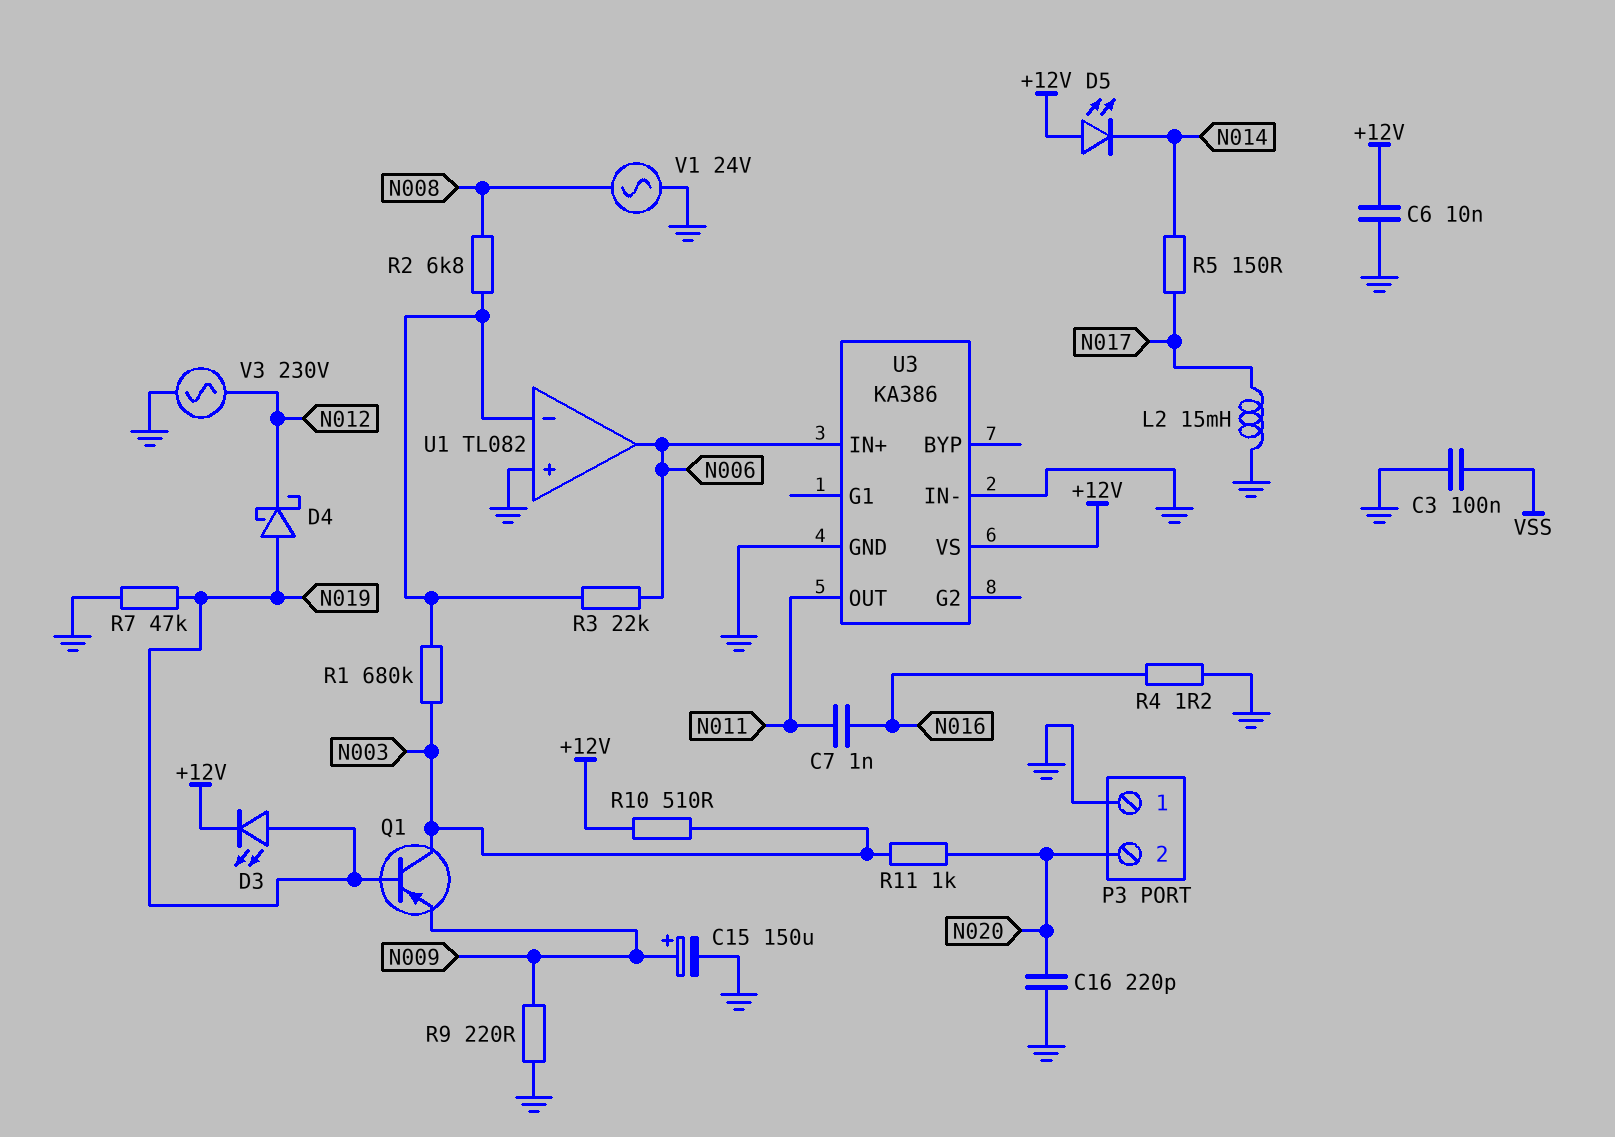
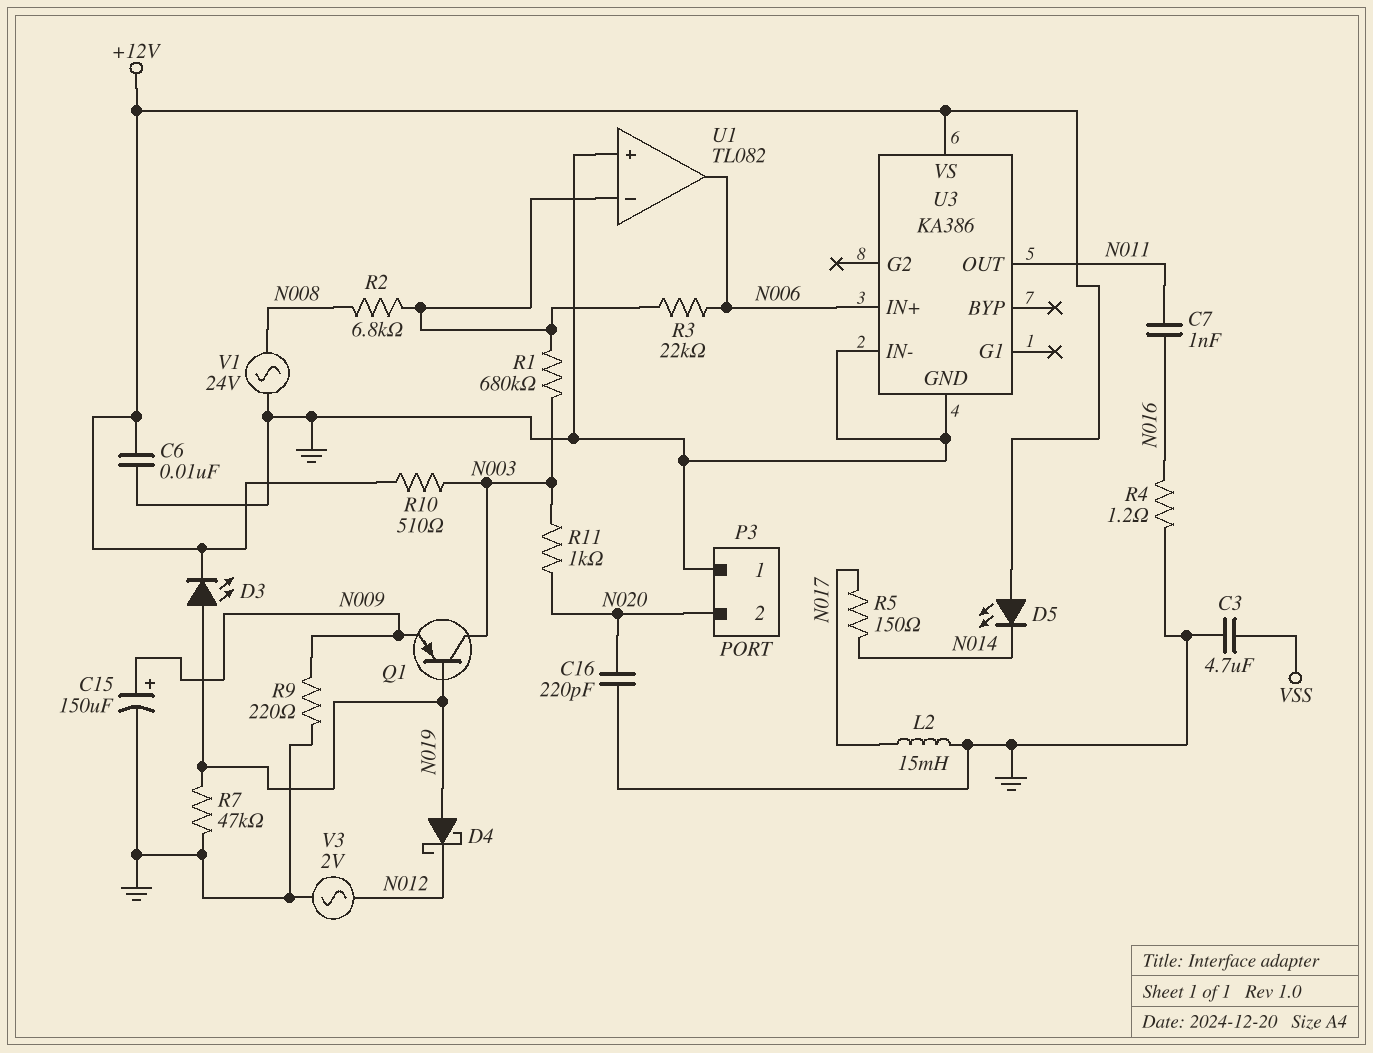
C3: 100nF (GND, VSS) -> 4.7uF (GND, VSS)
V3: AC 230V (GND, N012) -> AC 2V (GND, N012)

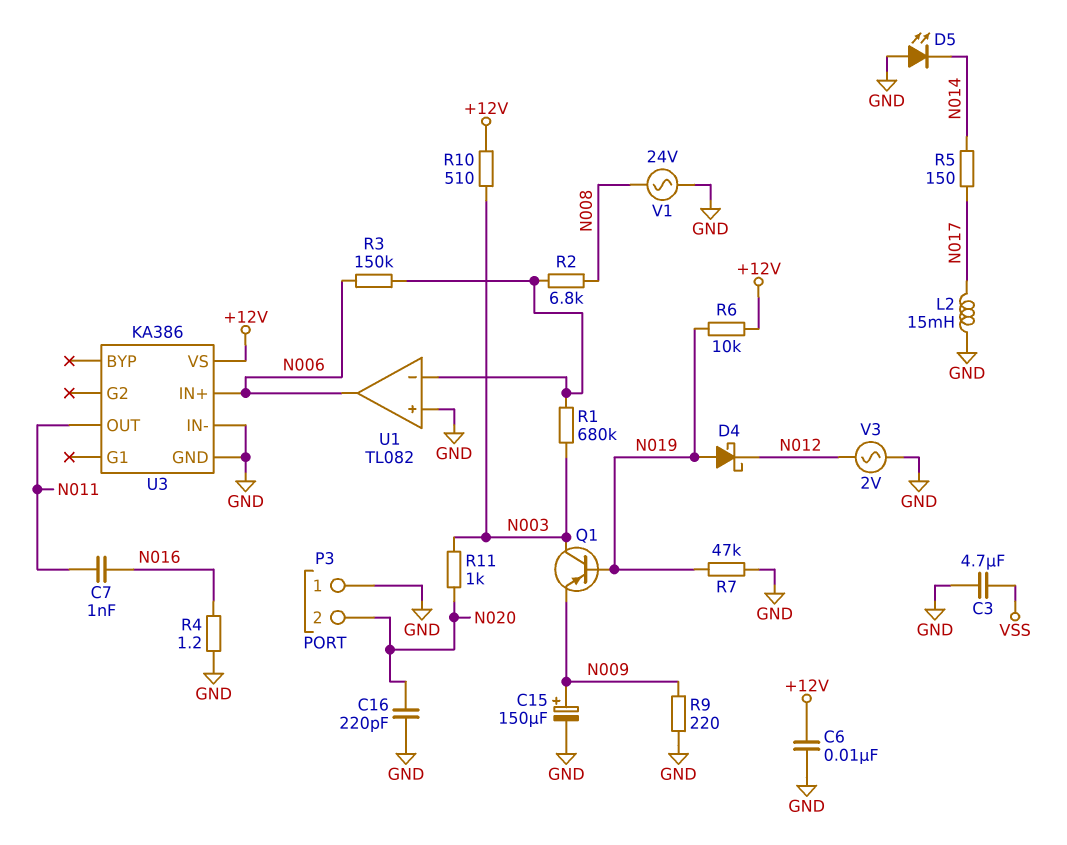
D3: LED (A N019, K +12V) -> none
D5: LED (A +12V, K N014) -> LED (A GND, K N014)
R3: 22k (N006, U1/in-) -> 150k (N006, U1/in-)
R6: none -> 10k (+12V, N019)

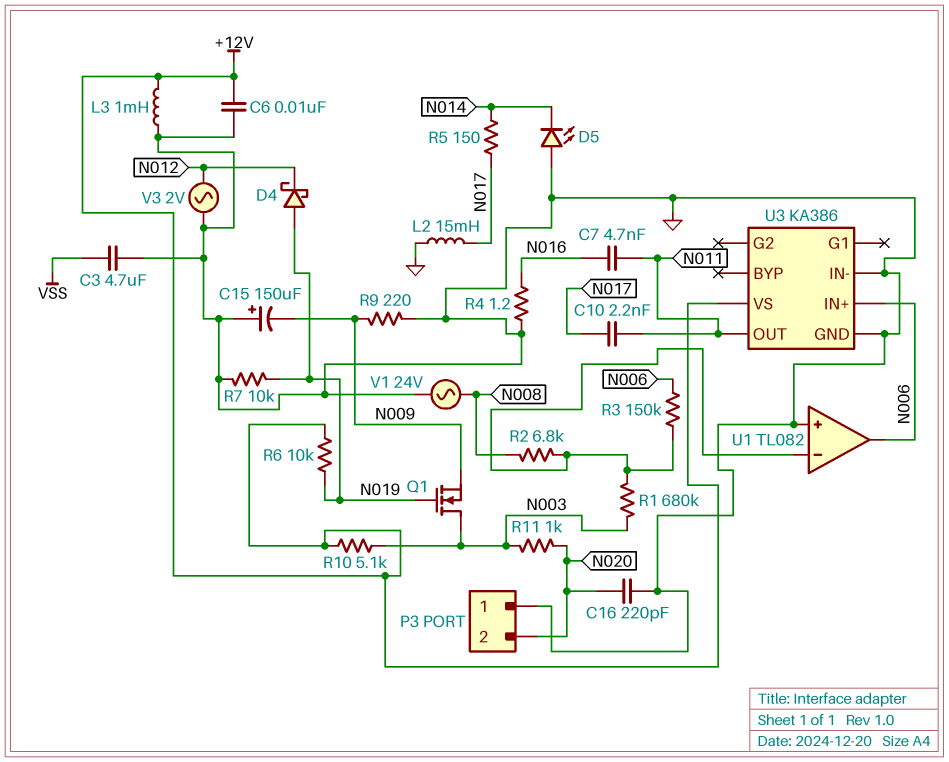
C7: 1nF (N011, N016) -> 4.7nF (N011, N016)
C10: none -> 2.2nF (N011, N017)
C15: 150uF (plus N009, minus GND) -> 150uF (plus GND, minus N009)
L3: none -> 1mH (+12V, GND)
Q1: PNP (B N019, C N003, E N009) -> NMOS (G N019, D N003, S N009)
R7: 47k (GND, N019) -> 10k (GND, N019)
R10: 510 (+12V, N003) -> 5.1k (+12V, N003)

